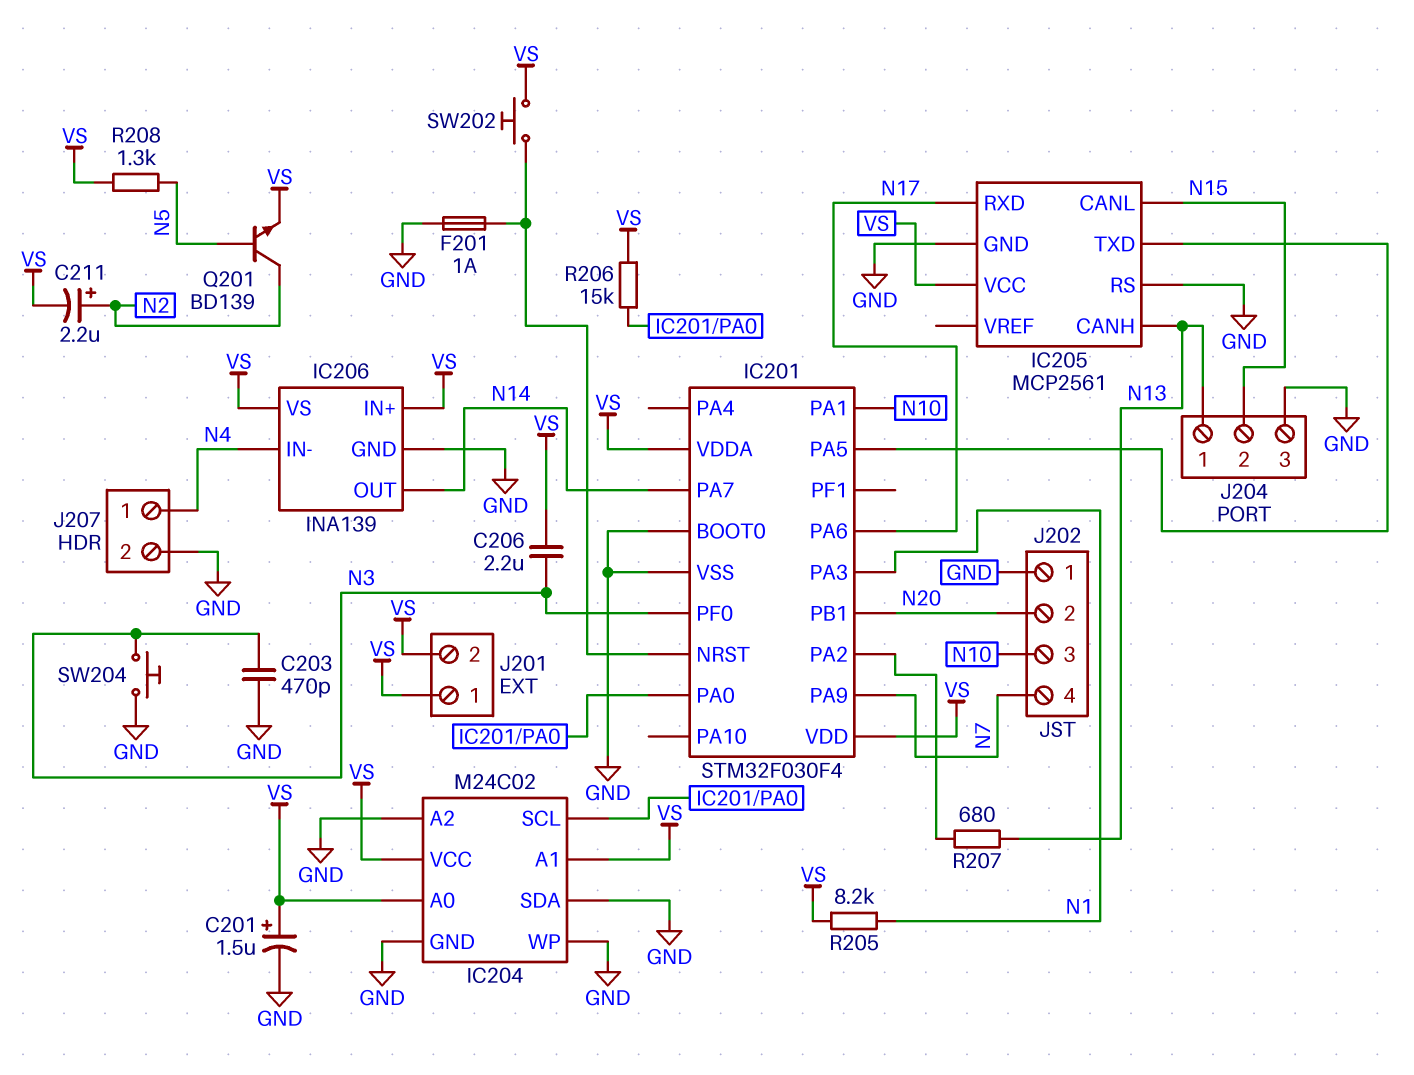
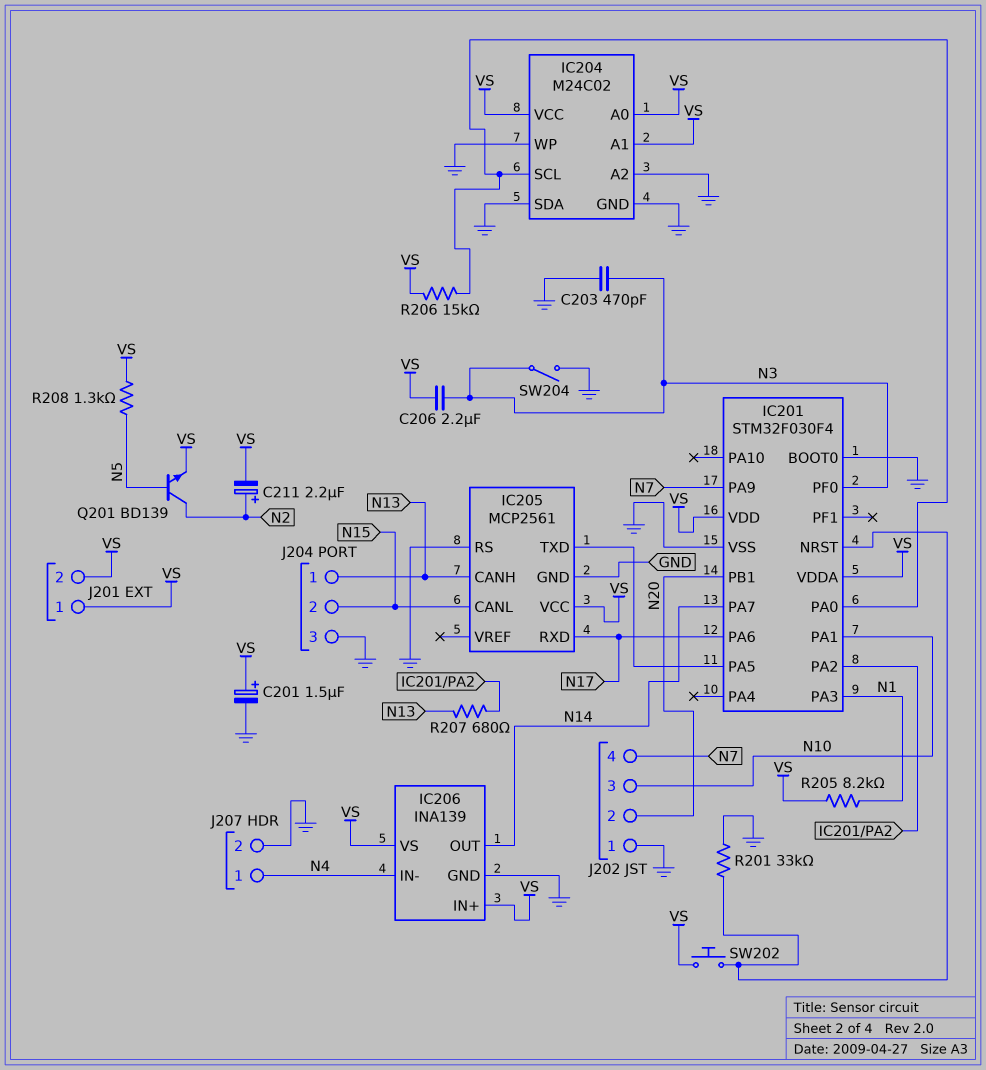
F201: 1A (GND, IC201/NRST) -> none
R201: none -> 33k (GND, IC201/NRST)
SW204: button (GND, N3) -> switch (GND, N3)

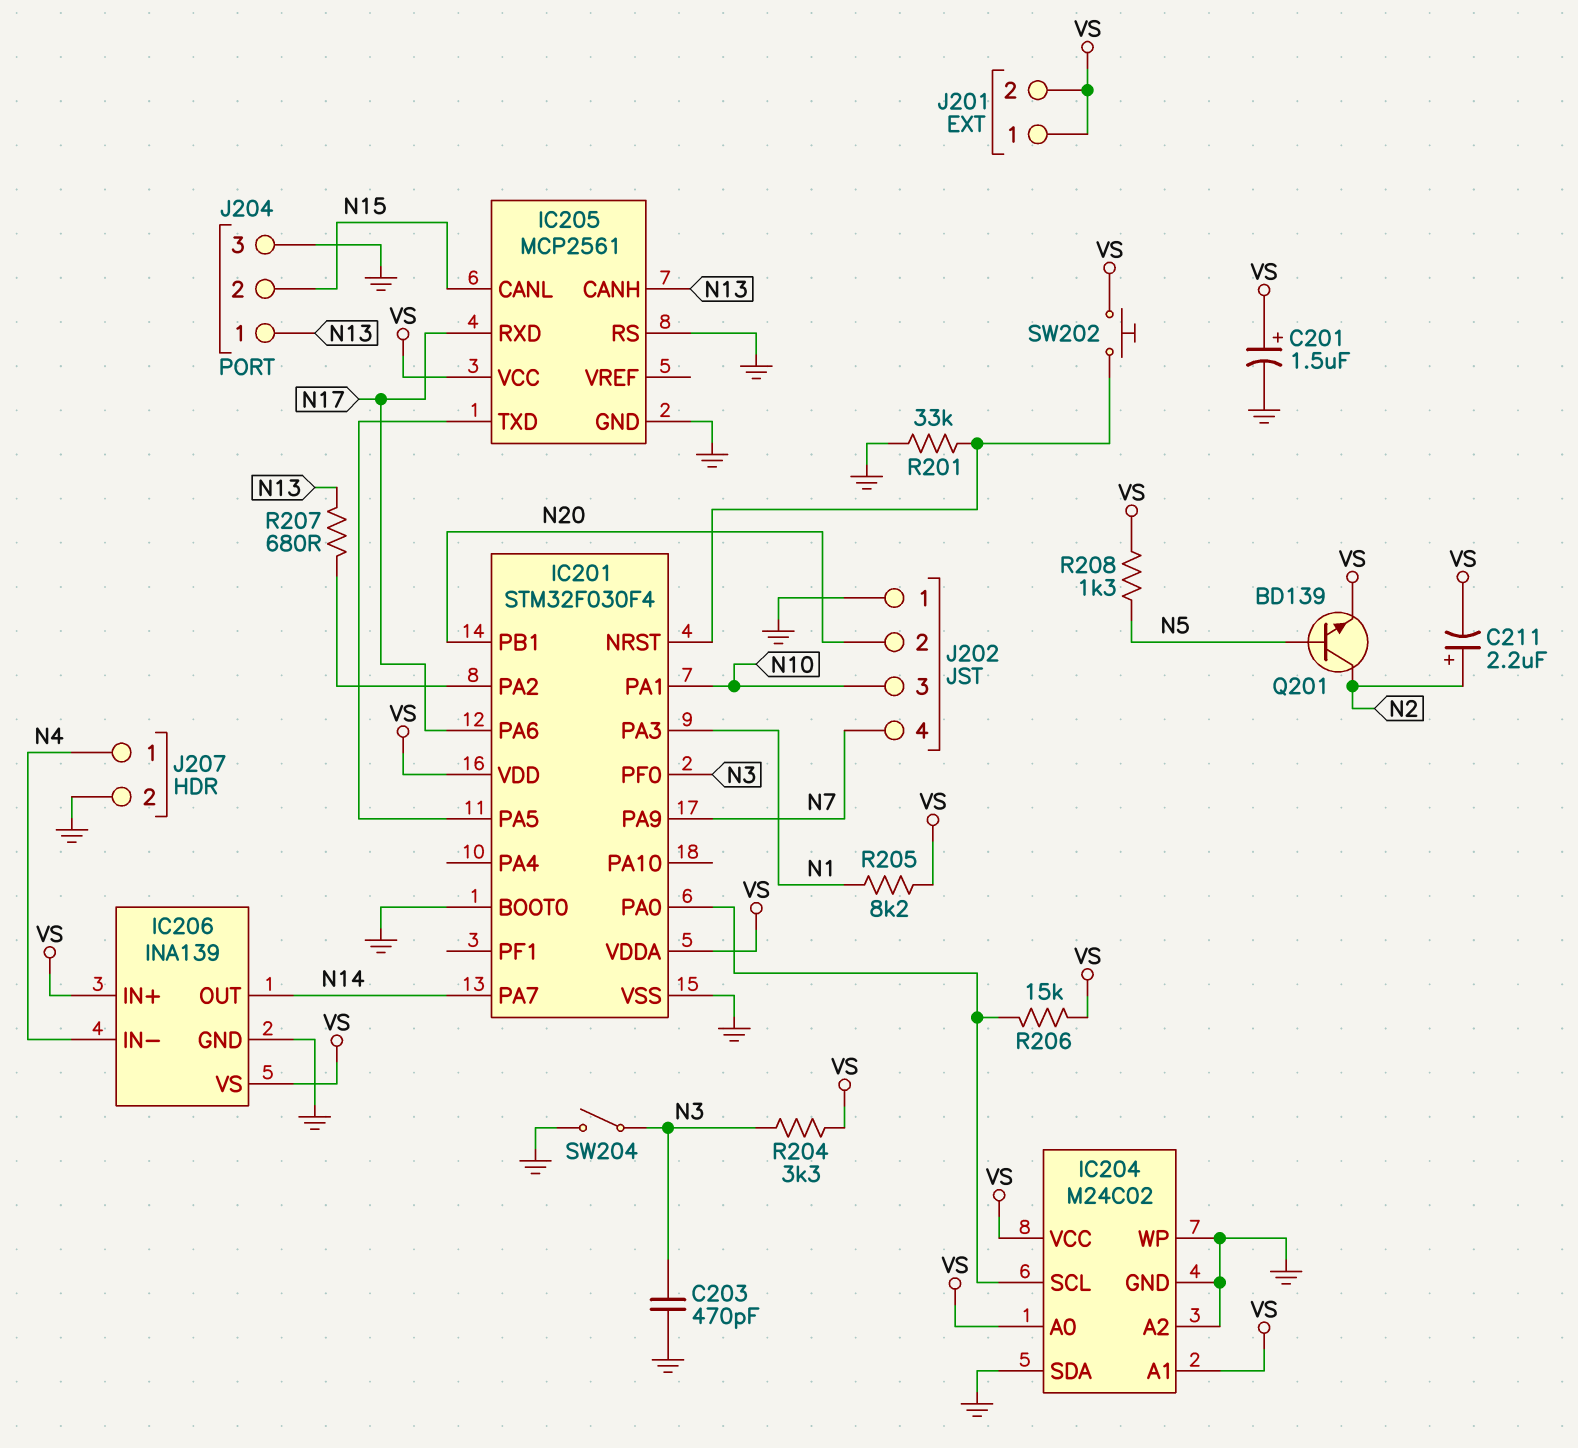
C206: 2.2uF (N3, VS) -> none
R204: none -> 3.3k (N3, VS)

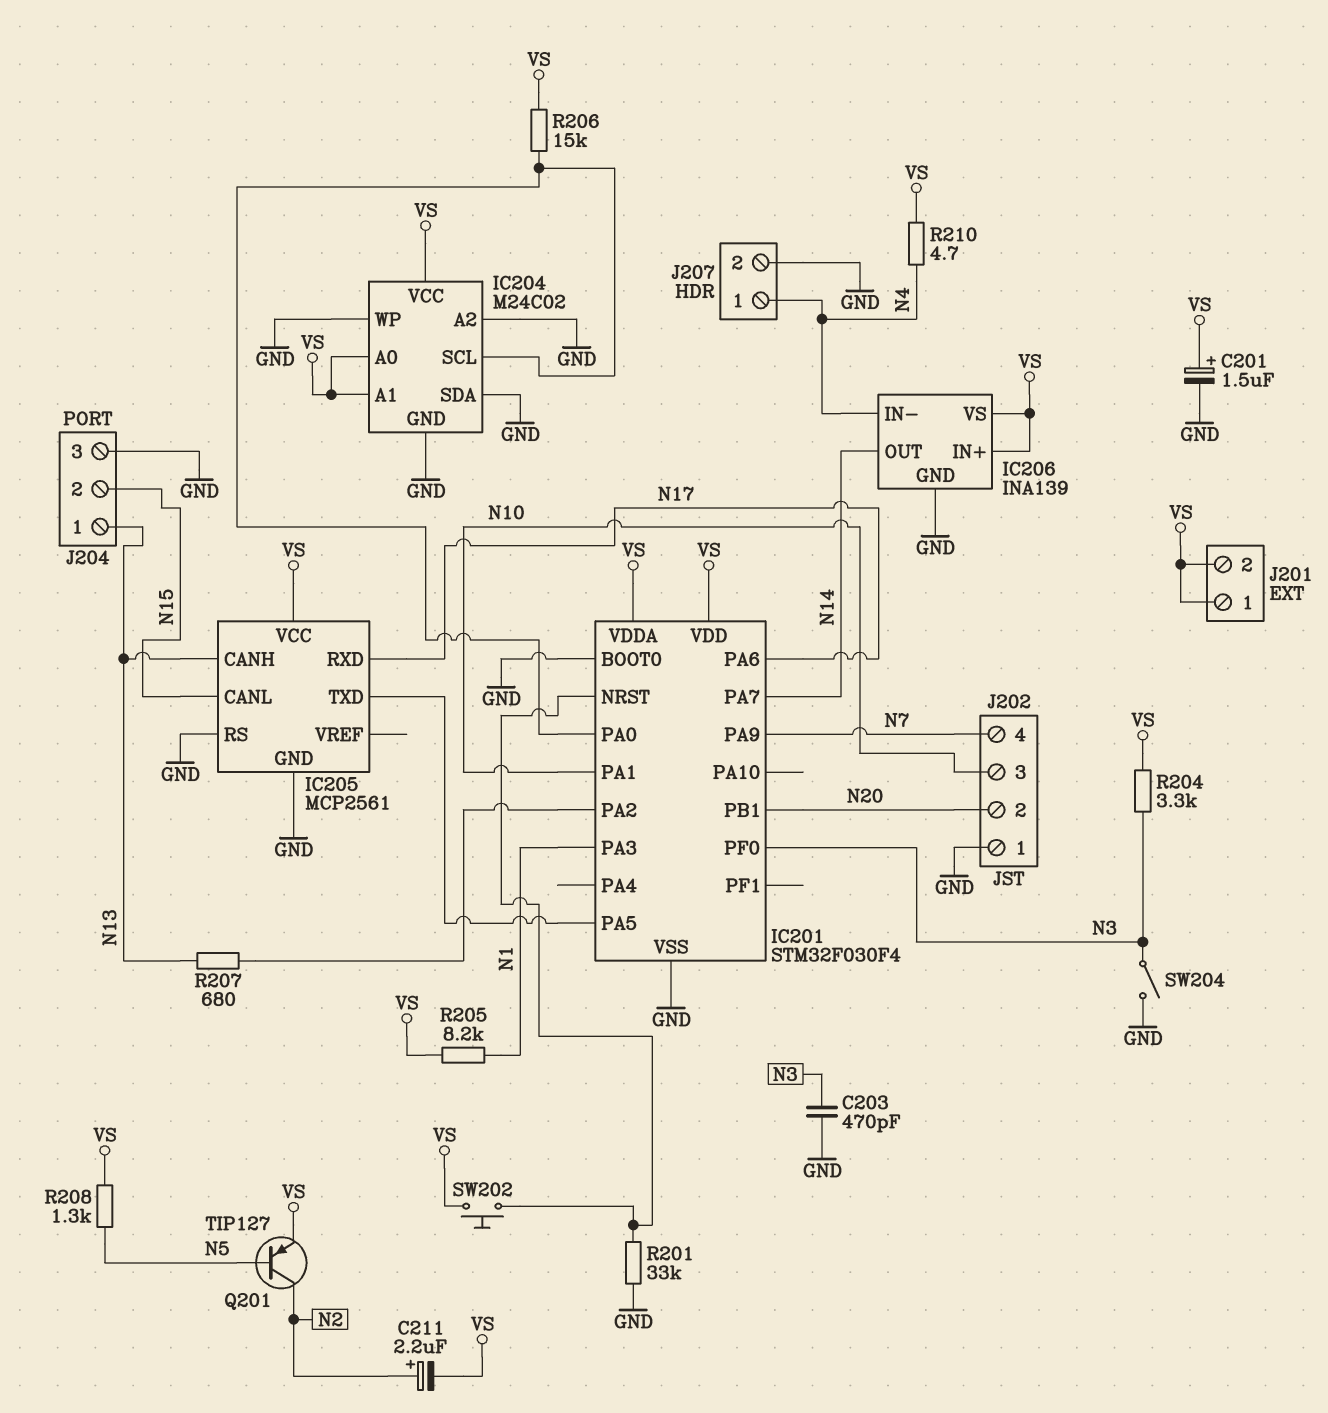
Q201: NPN BD139 (B N5, C N2, E VS) -> PNP TIP127 (B N5, C N2, E VS)
R210: none -> 4.7 (N4, VS)

